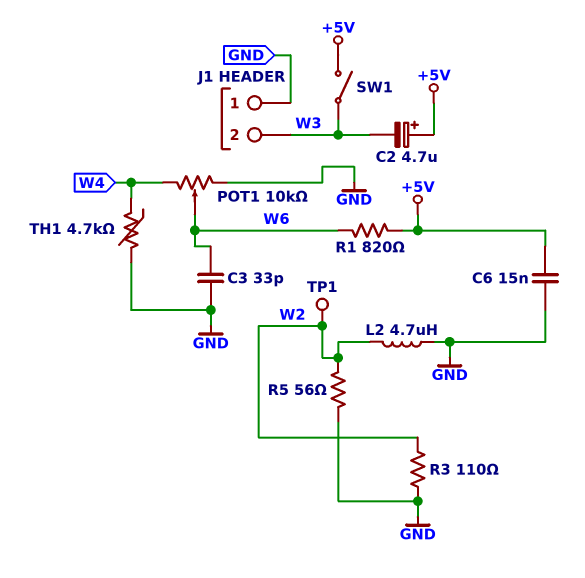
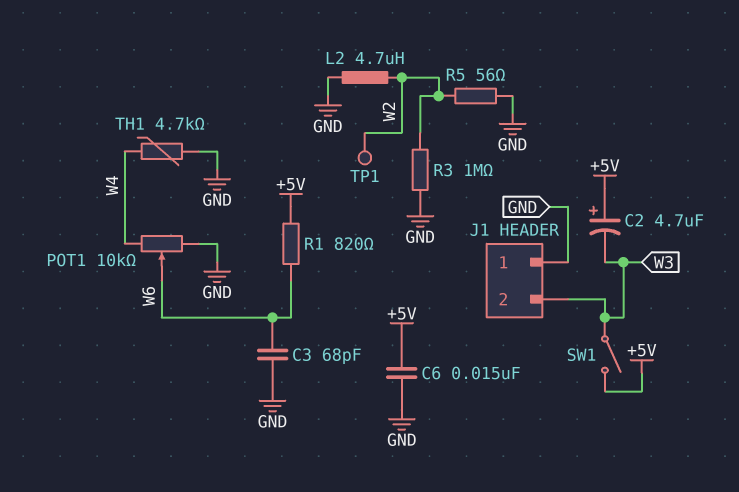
C3: 33pF (GND, W6) -> 68pF (GND, W6)
R3: 110 (GND, W2) -> 1M (GND, W2)

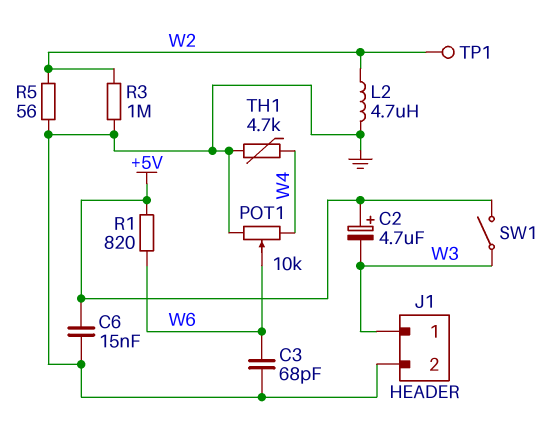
J1 pin 1: GND -> W3
J1 pin 2: W3 -> GND

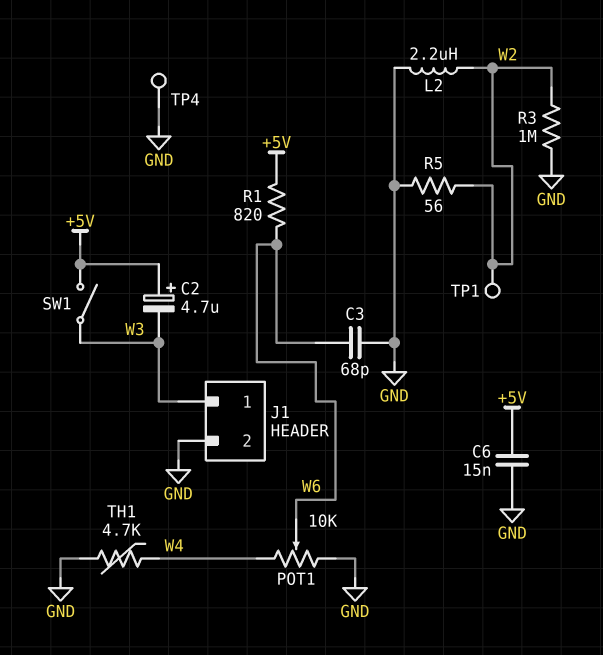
L2: 4.7uH (GND, W2) -> 2.2uH (GND, W2)
TP4: none -> test point (GND)

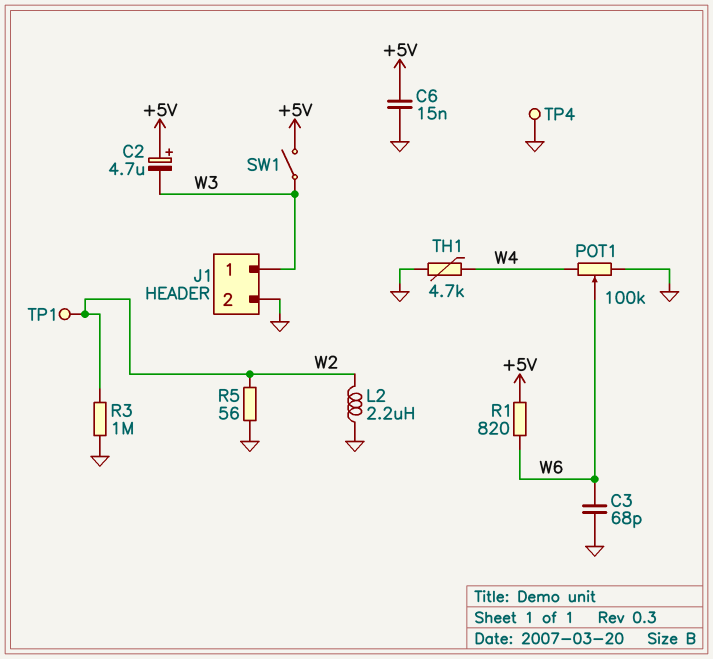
POT1: 10k (GND, W4, wiper W6) -> 100k (GND, W4, wiper W6)

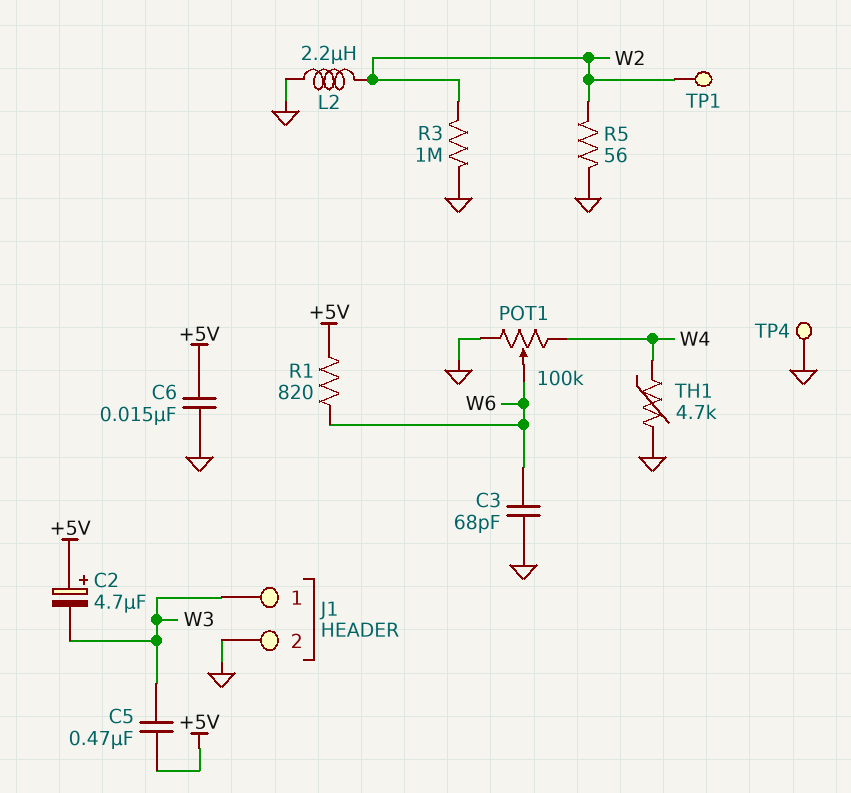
C5: none -> 470nF (+5V, W3)
SW1: switch (+5V, W3) -> none

